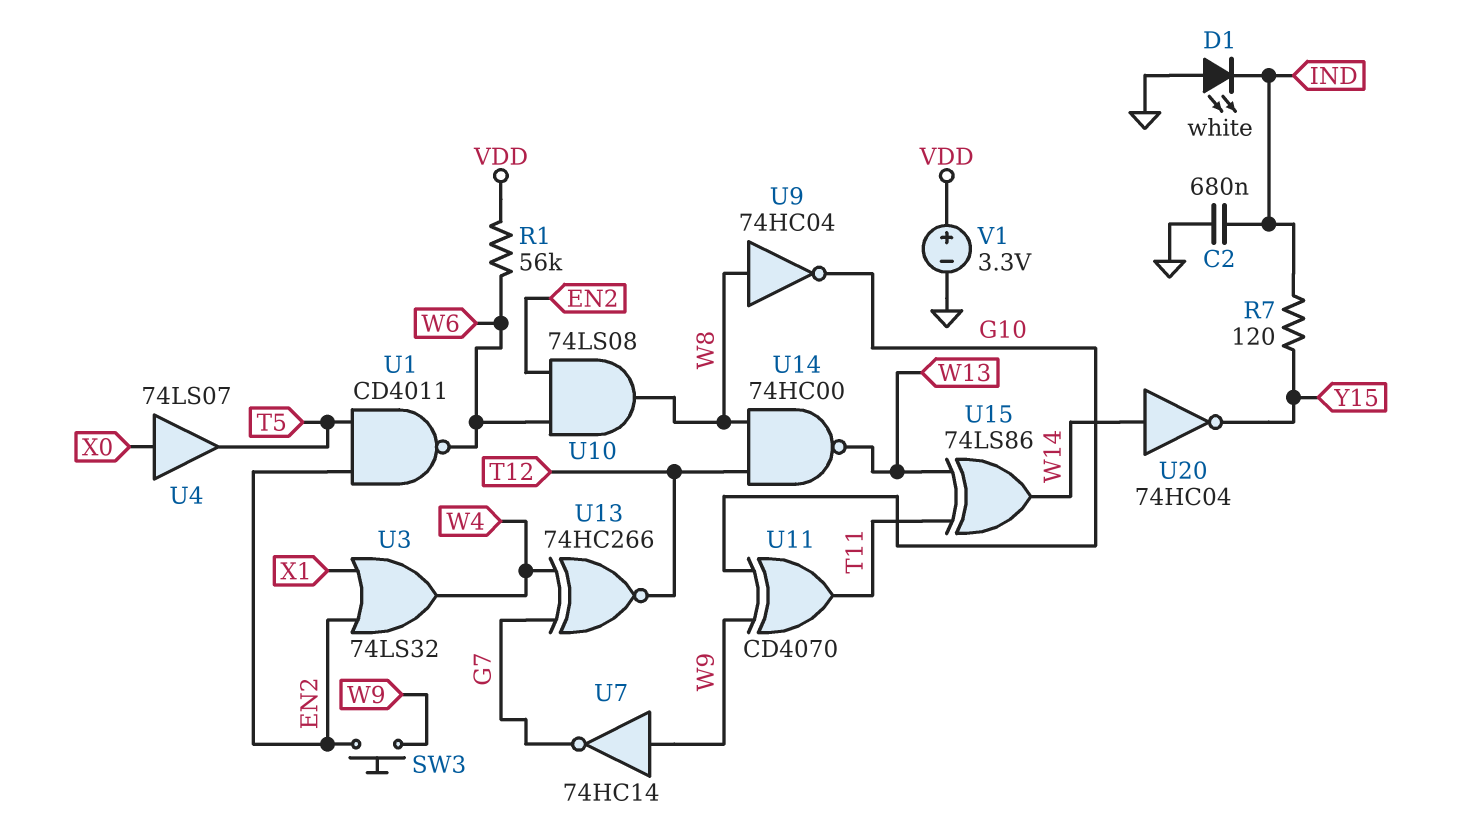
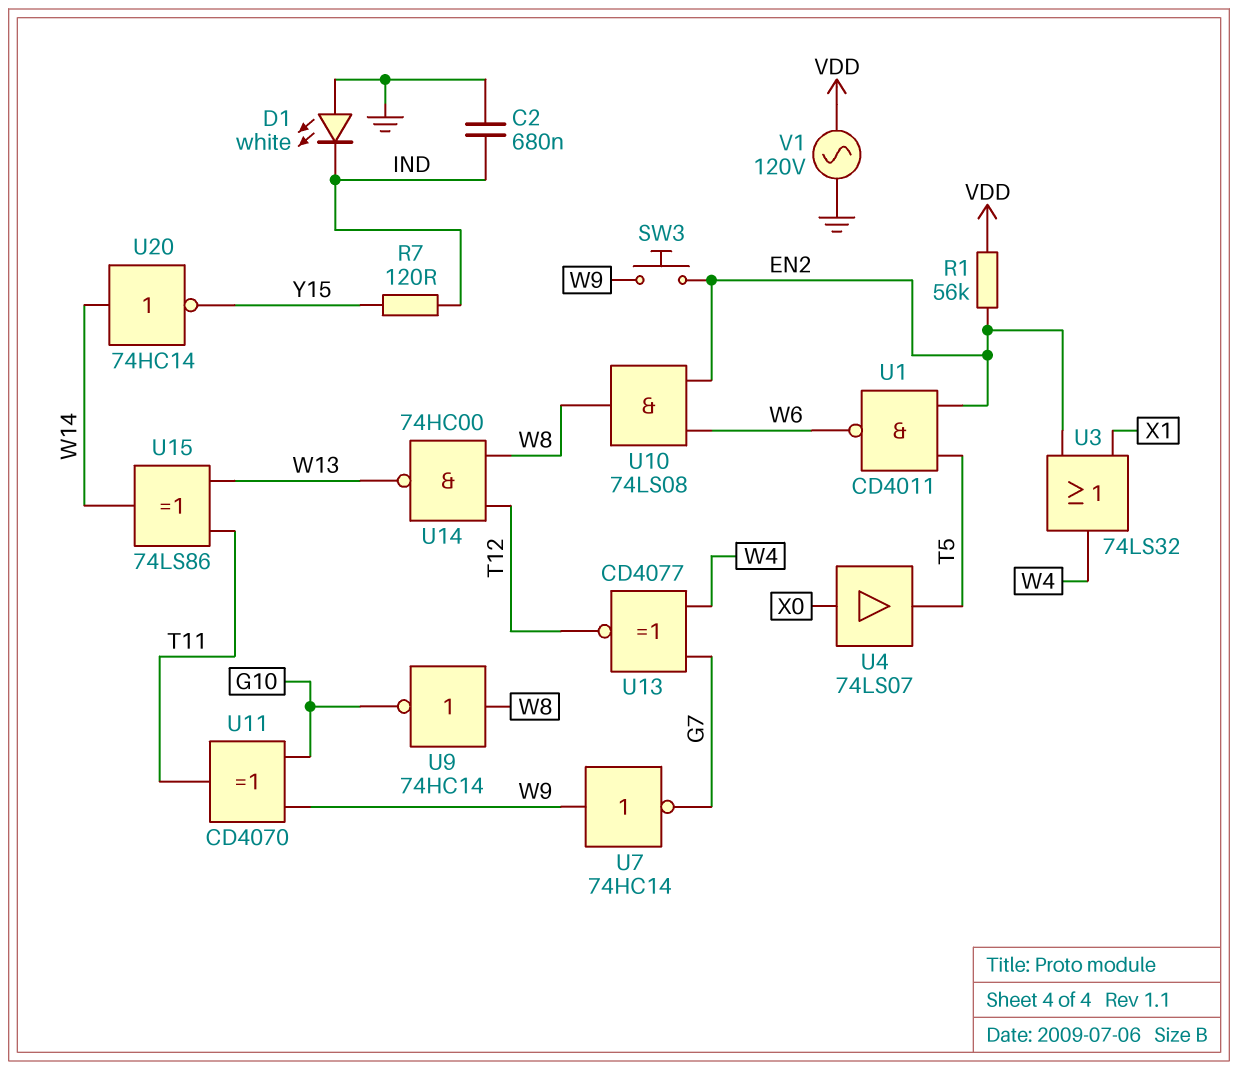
R1: 56k (VDD, W6) -> 56k (EN2, VDD)
U9: NOT 74HC04 (in W8, out G10) -> NOT 74HC14 (in W8, out G10)
U13: XNOR 74HC266 (in G7, in W4, out T12) -> XNOR CD4077 (in G7, in W4, out T12)
U20: NOT 74HC04 (in W14, out Y15) -> NOT 74HC14 (in W14, out Y15)
V1: 3.3V (plus VDD, minus GND) -> AC 120V (GND, VDD)

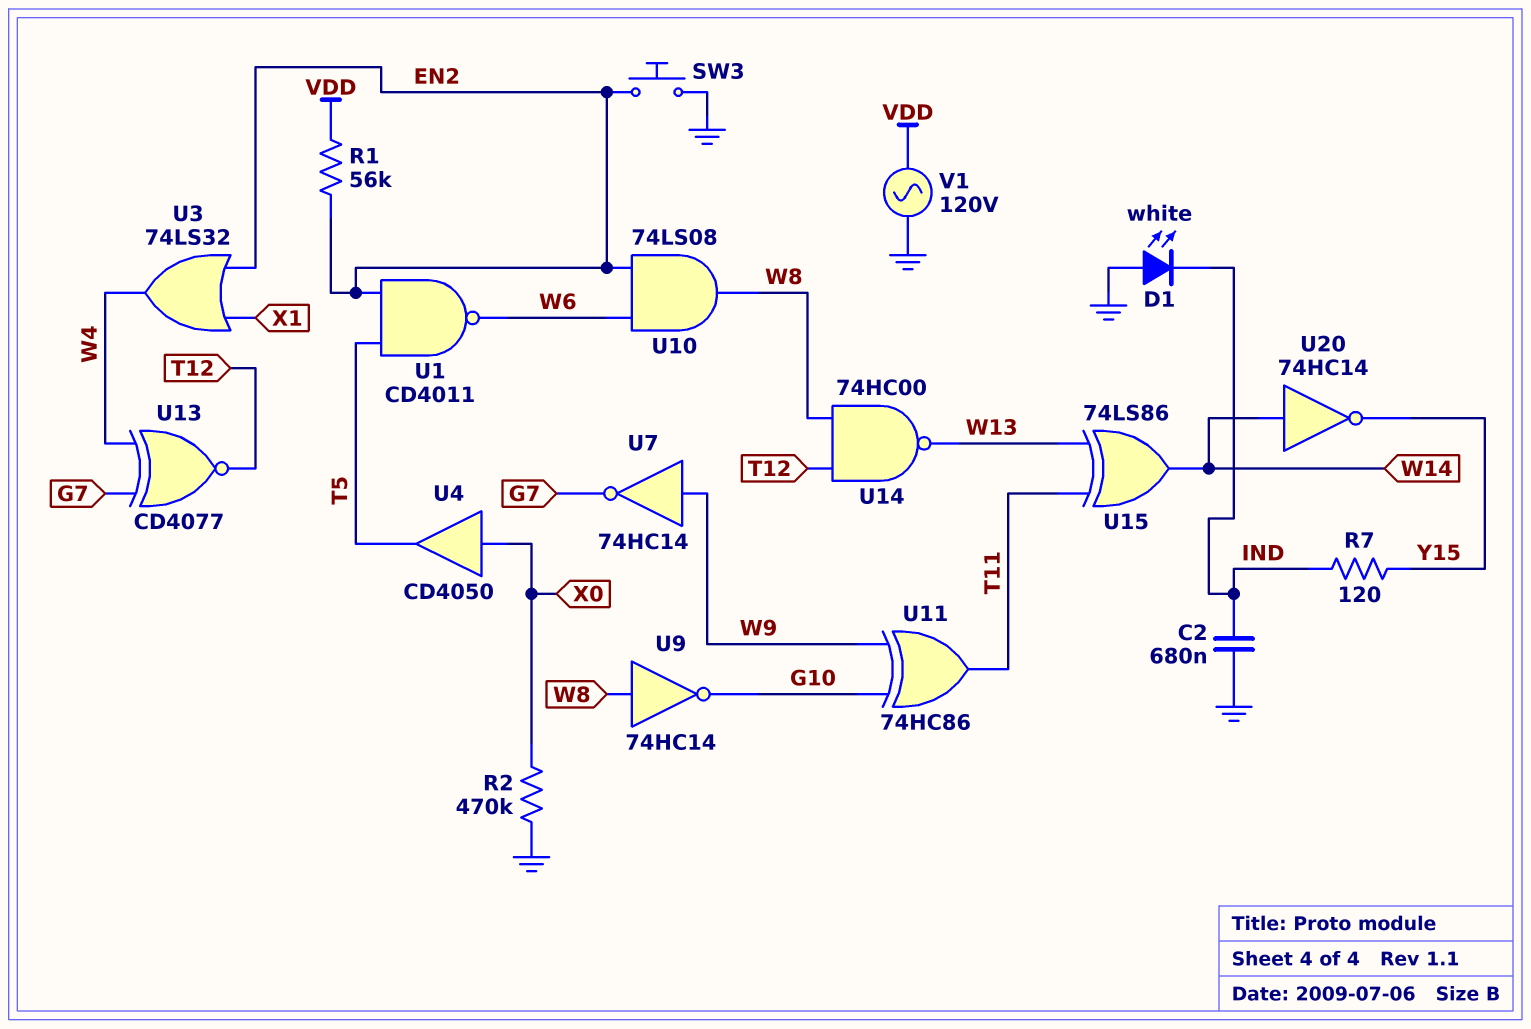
R2: none -> 470k (GND, X0)
SW3: button (EN2, W9) -> button (EN2, GND)
U4: buffer 74LS07 (in X0, out T5) -> buffer CD4050 (in X0, out T5)
U11: XOR CD4070 (in G10, in W9, out T11) -> XOR 74HC86 (in G10, in W9, out T11)

